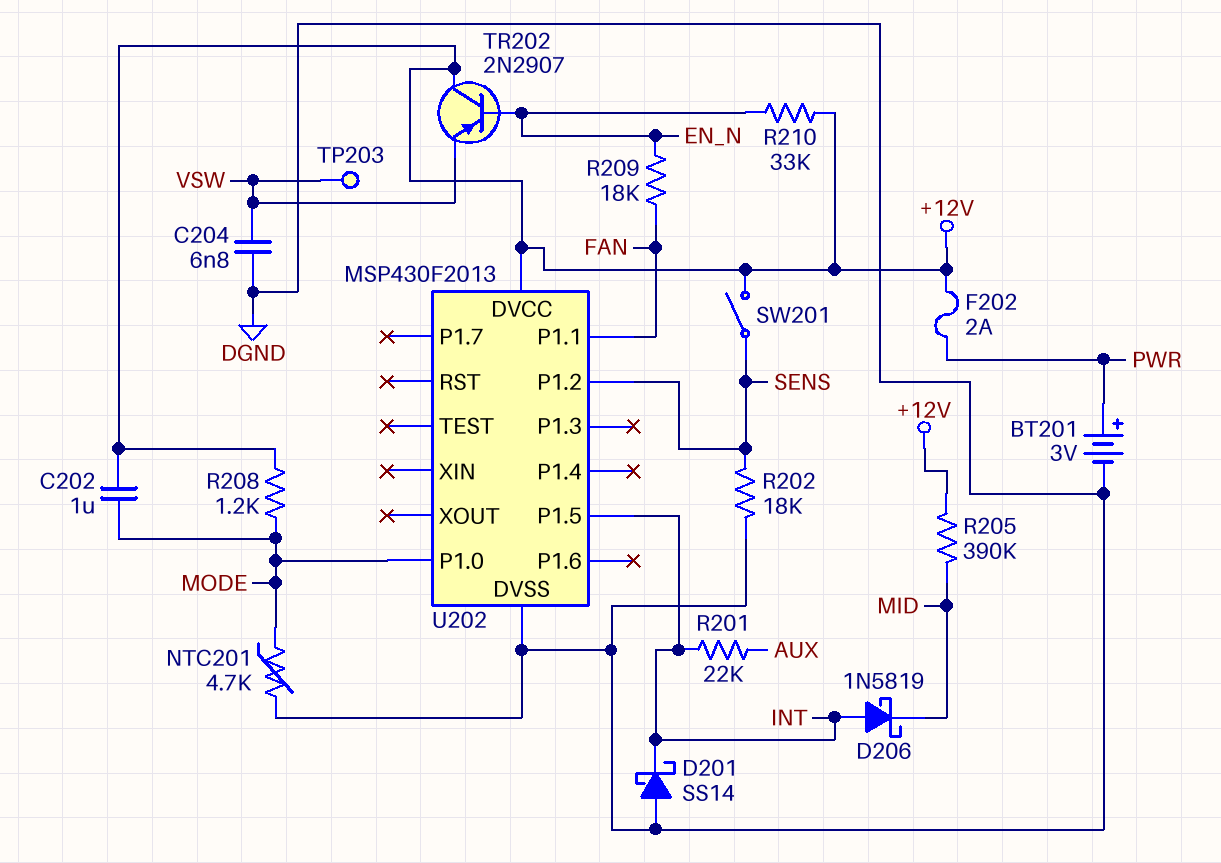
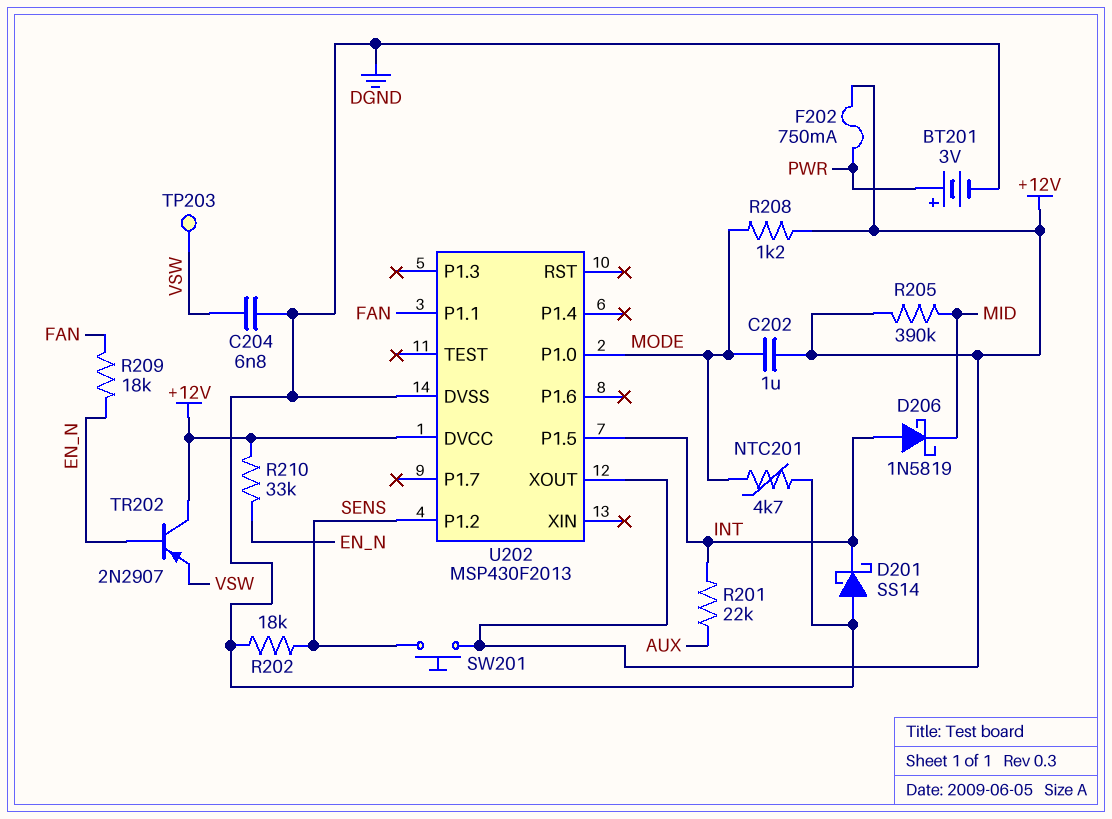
F202: 2A (+12V, PWR) -> 750mA (+12V, PWR)
SW201: switch (+12V, SENS) -> button (+12V, SENS)
U202 pin XOUT: none -> +12V

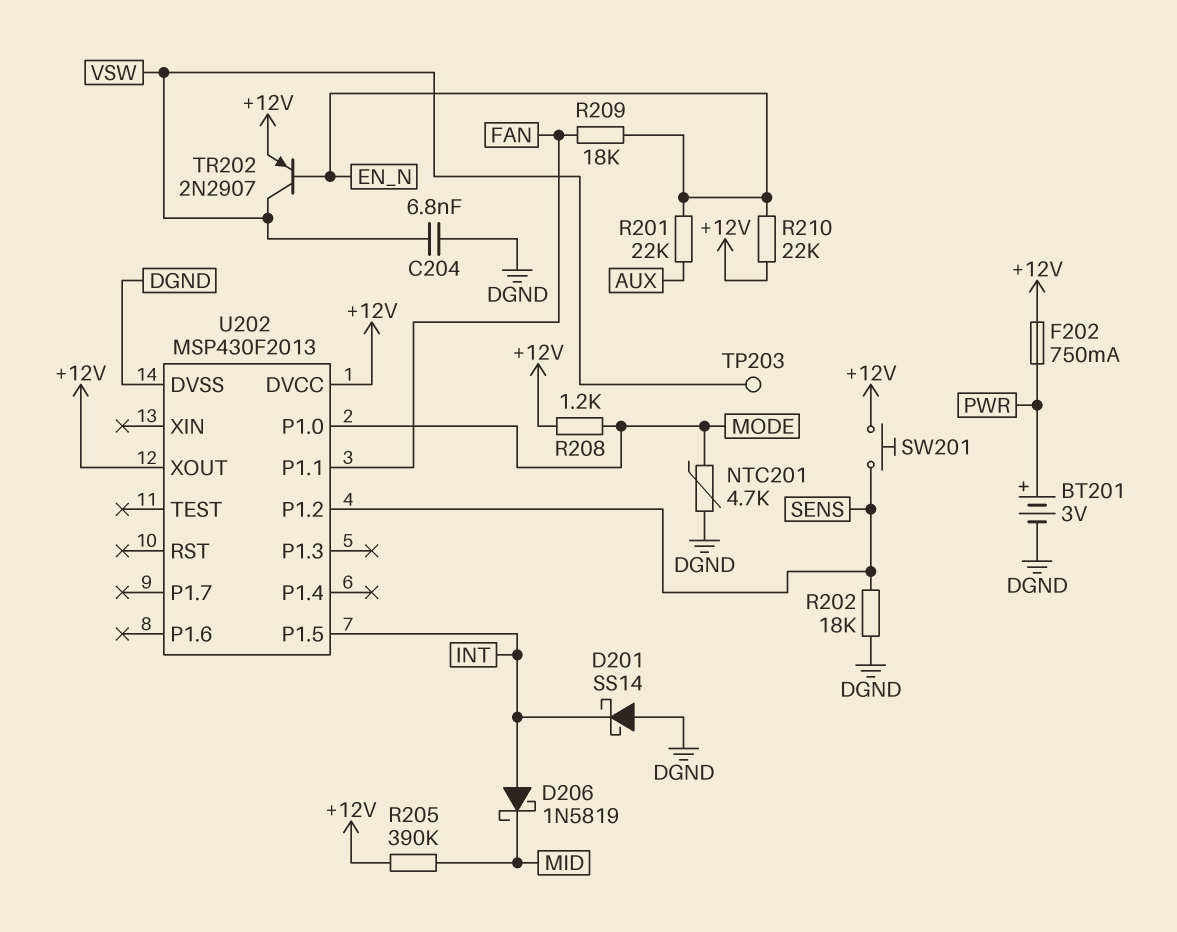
C202: 1uF (+12V, MODE) -> none
R201: 22k (AUX, INT) -> 22k (AUX, EN_N)
R210: 33k (+12V, EN_N) -> 22k (+12V, EN_N)
TR202: PNP 2N2907 (B EN_N, C +12V, E VSW) -> PNP 2N2907 (B EN_N, C VSW, E +12V)

